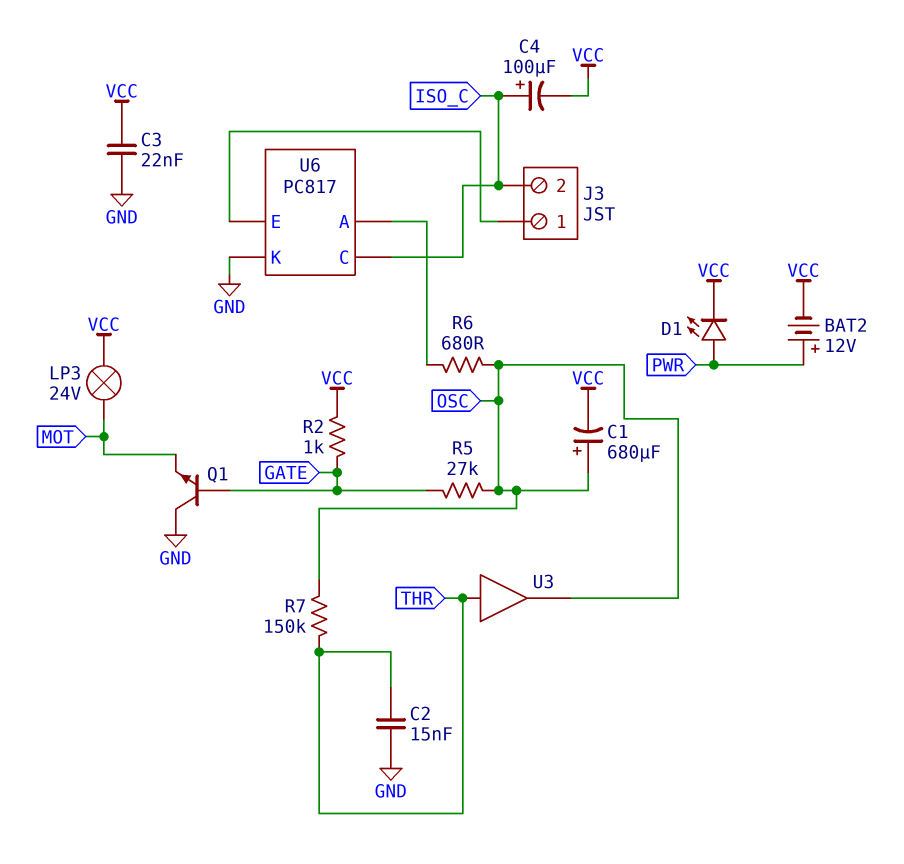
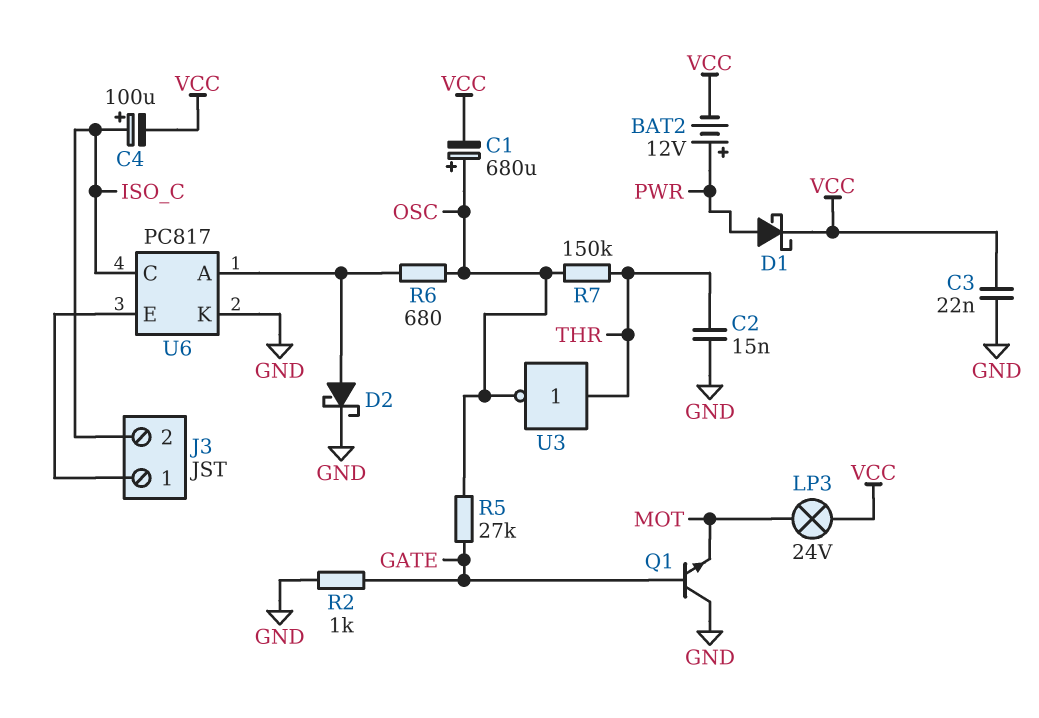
D1: LED (A PWR, K VCC) -> schottky (A PWR, K VCC)
D2: none -> schottky (A U6/A, K GND)
R2: 1k (GATE, VCC) -> 1k (GATE, GND)
U3: buffer (in THR, out OSC) -> NOT (in THR, out OSC)

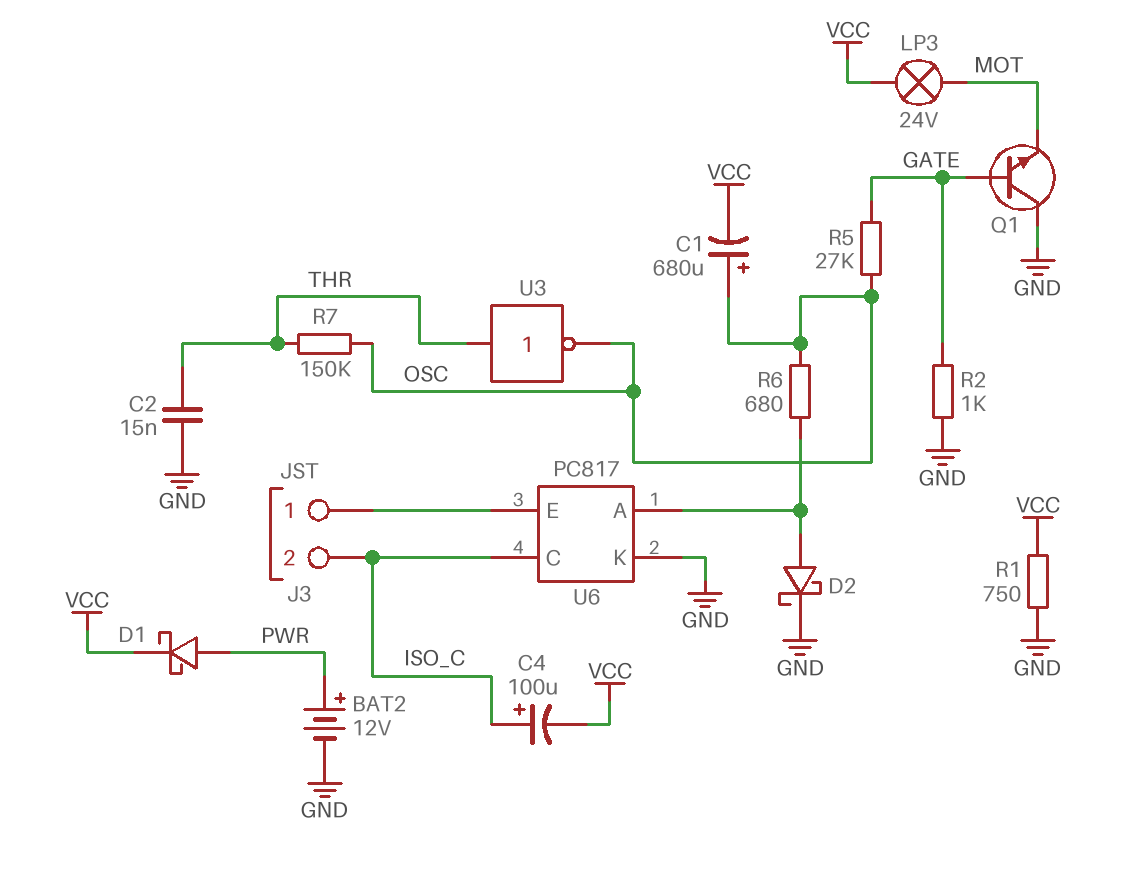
BAT2: 12V (plus PWR, minus VCC) -> 12V (plus PWR, minus GND)
C3: 22nF (GND, VCC) -> none
R1: none -> 750 (GND, VCC)

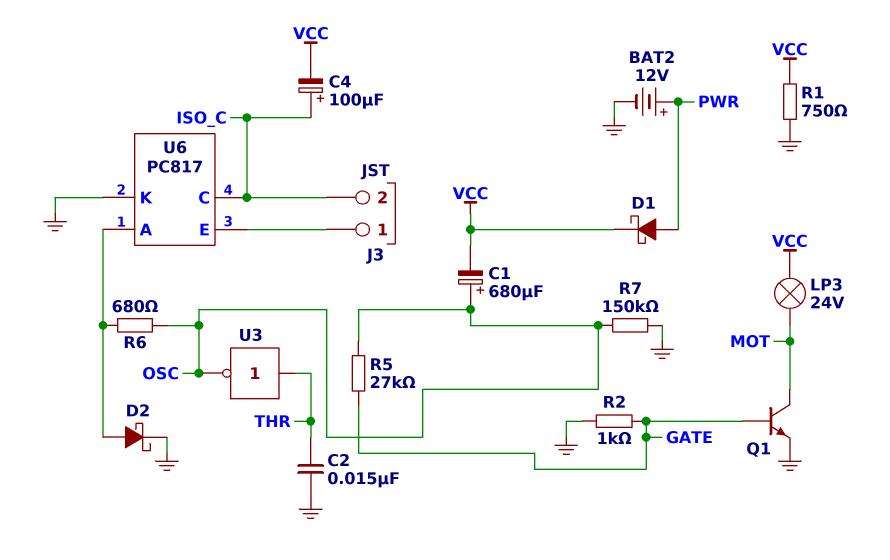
Q1: NPN (B GATE, C GND, E MOT) -> NPN (B GATE, C MOT, E GND)
R7: 150k (OSC, THR) -> 150k (GND, OSC)

